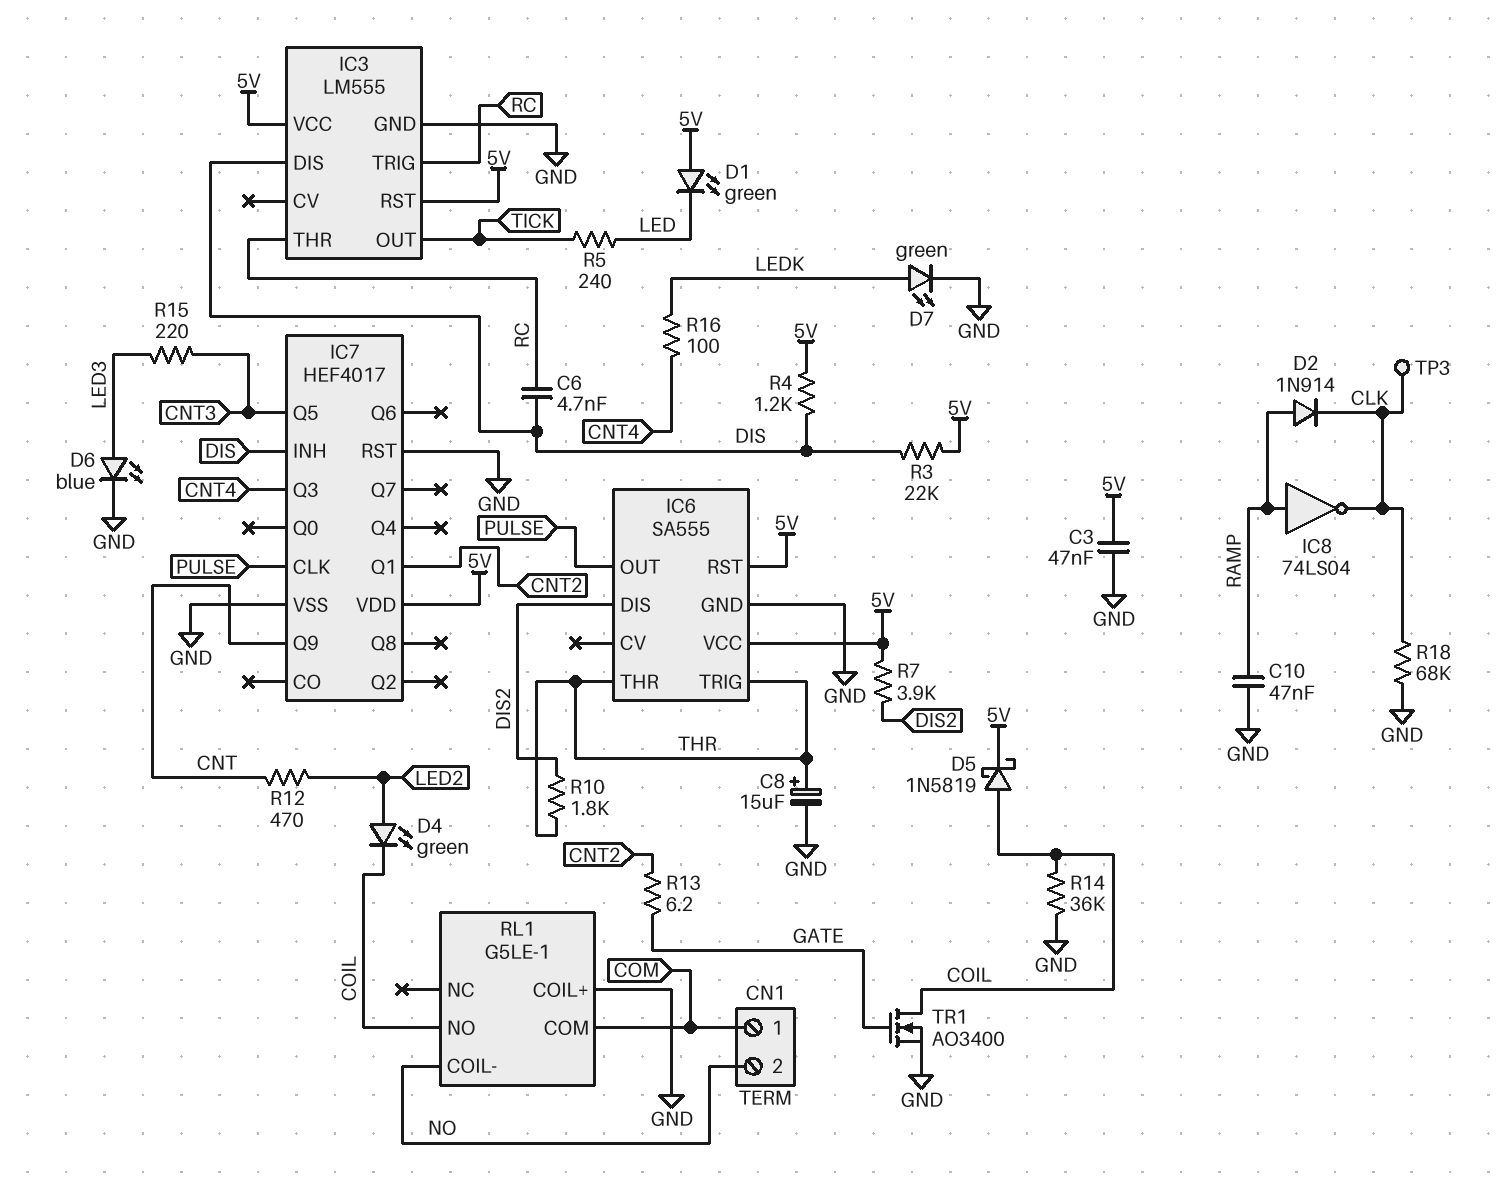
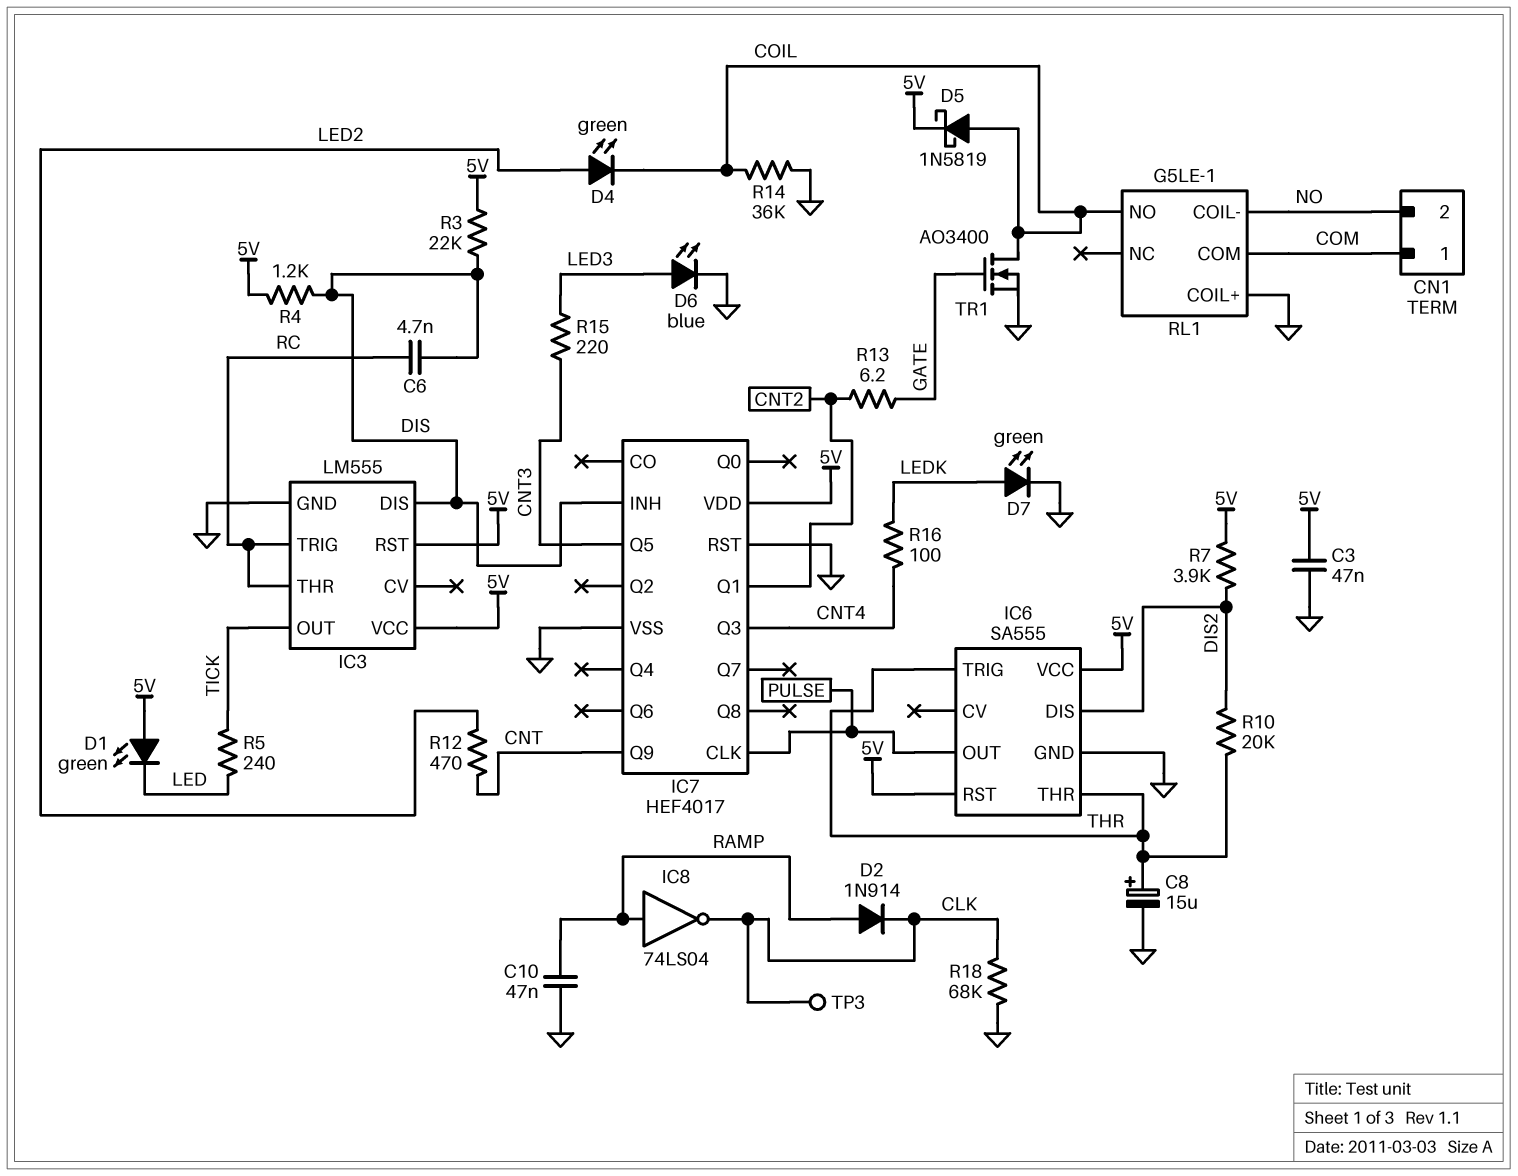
R10: 1.8k (DIS2, THR) -> 20k (DIS2, THR)

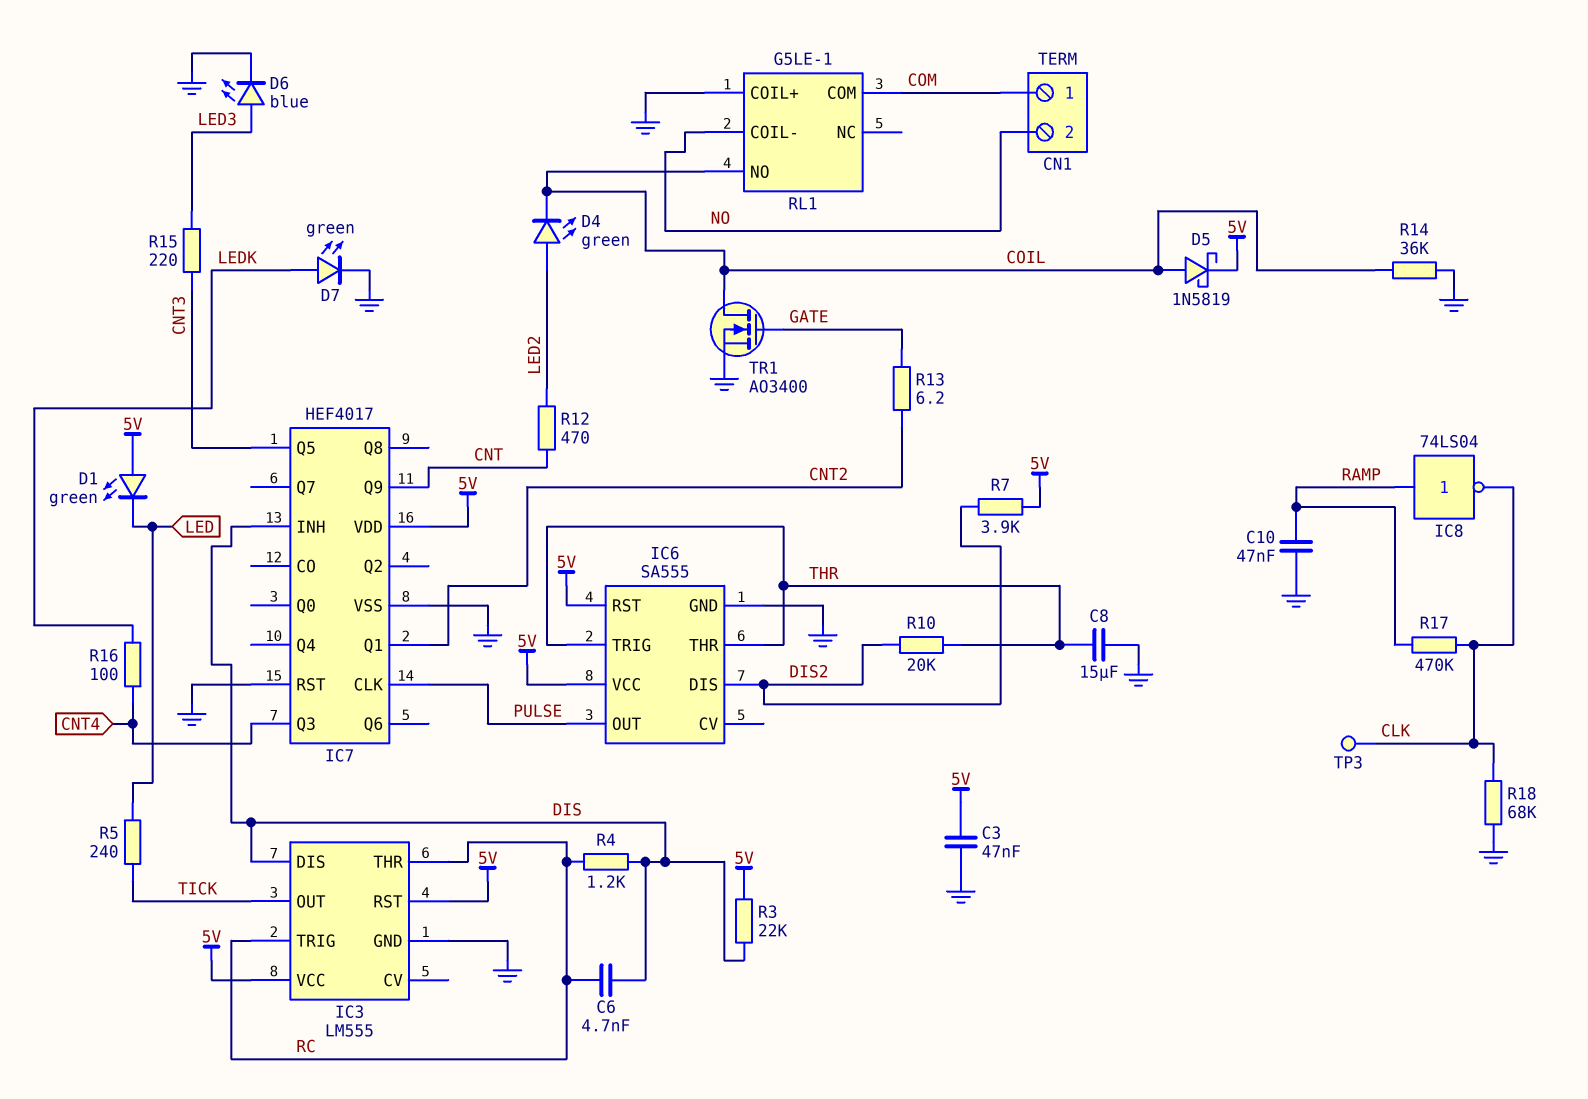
C8: 15uF (plus THR, minus GND) -> 15uF (GND, THR)
D2: diode 1N914 (A RAMP, K CLK) -> none
R4: 1.2k (5V, DIS) -> 1.2k (DIS, RC)
R17: none -> 470k (CLK, RAMP)

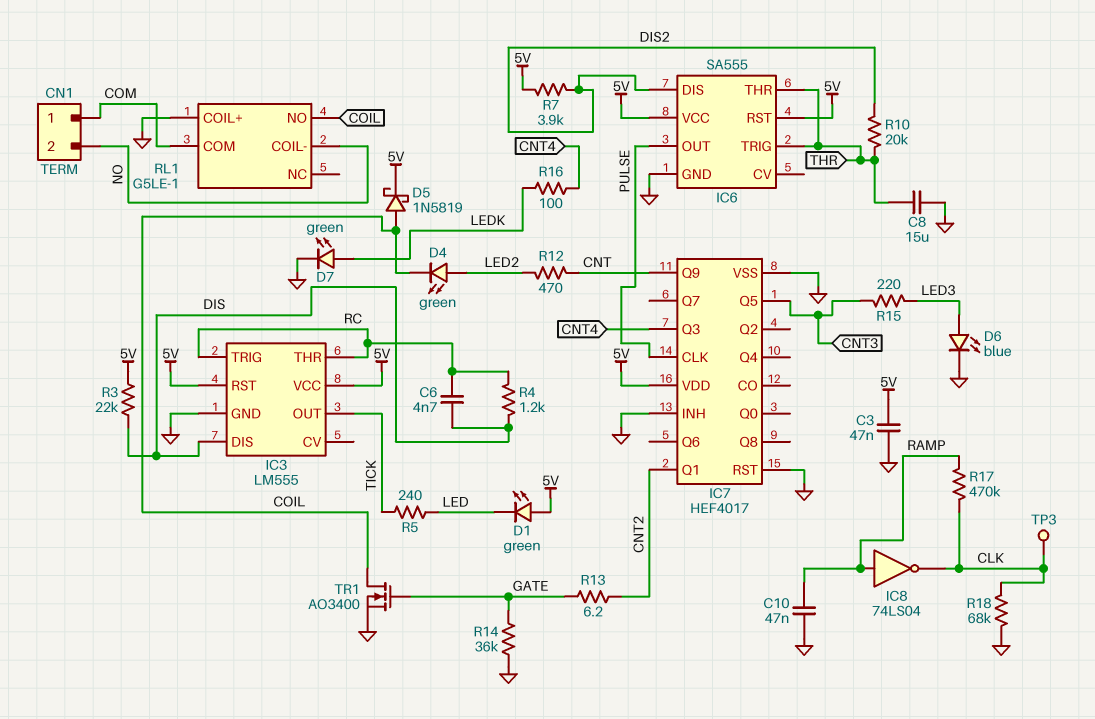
IC7 pin INH: DIS -> GND
R14: 36k (COIL, GND) -> 36k (GATE, GND)

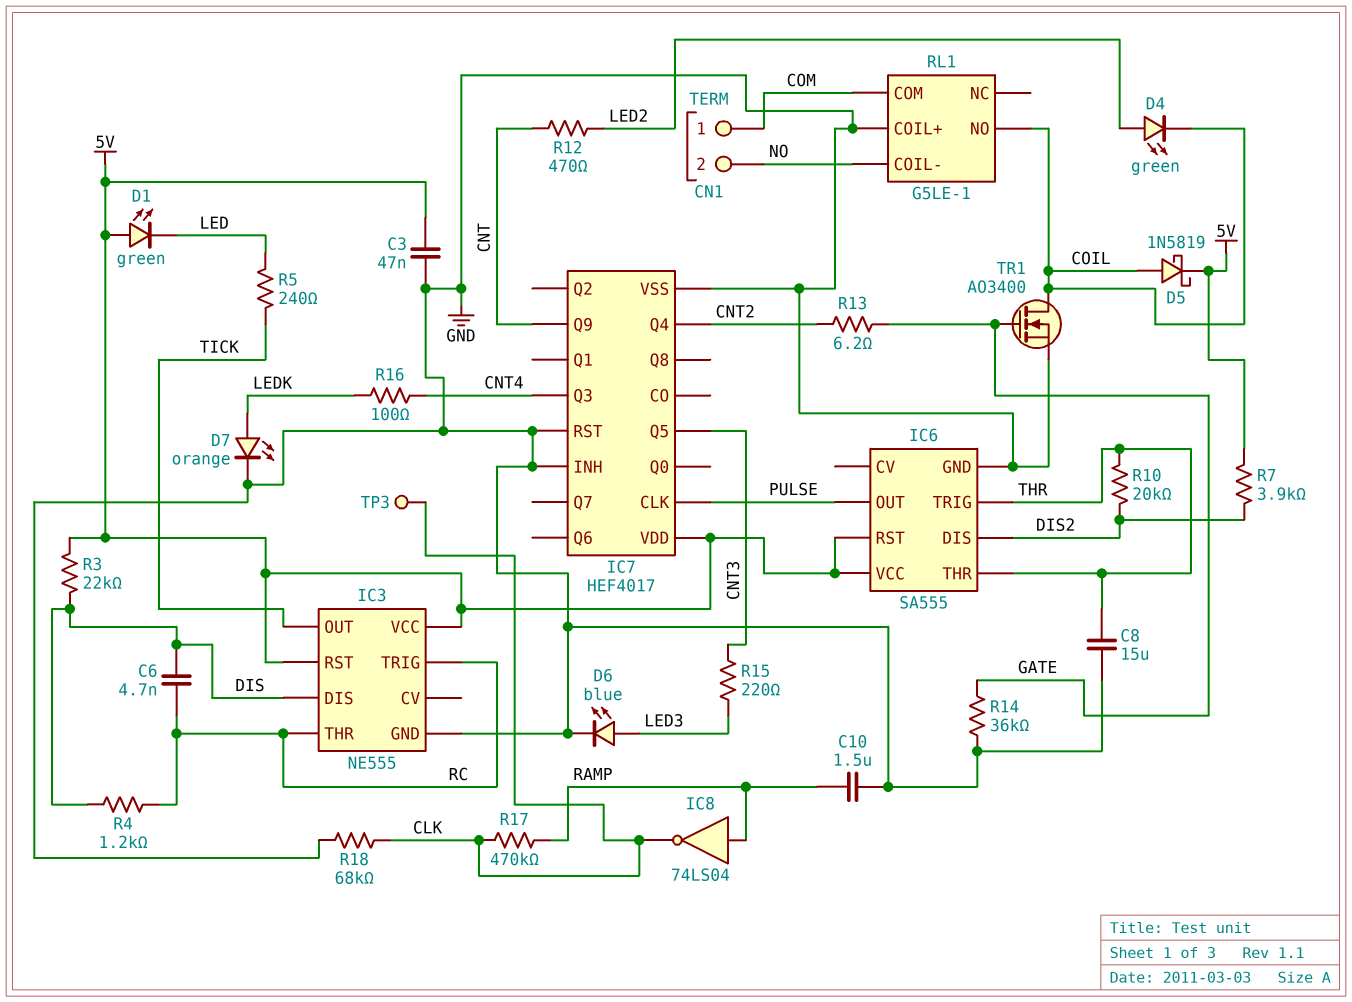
C10: 47nF (GND, RAMP) -> 1.5uF (GND, RAMP)
D7: LED green (A LEDK, K GND) -> LED orange (A LEDK, K GND)
IC3: LM555 -> NE555
IC7 pin Q1: CNT2 -> none
IC7 pin Q4: none -> CNT2

